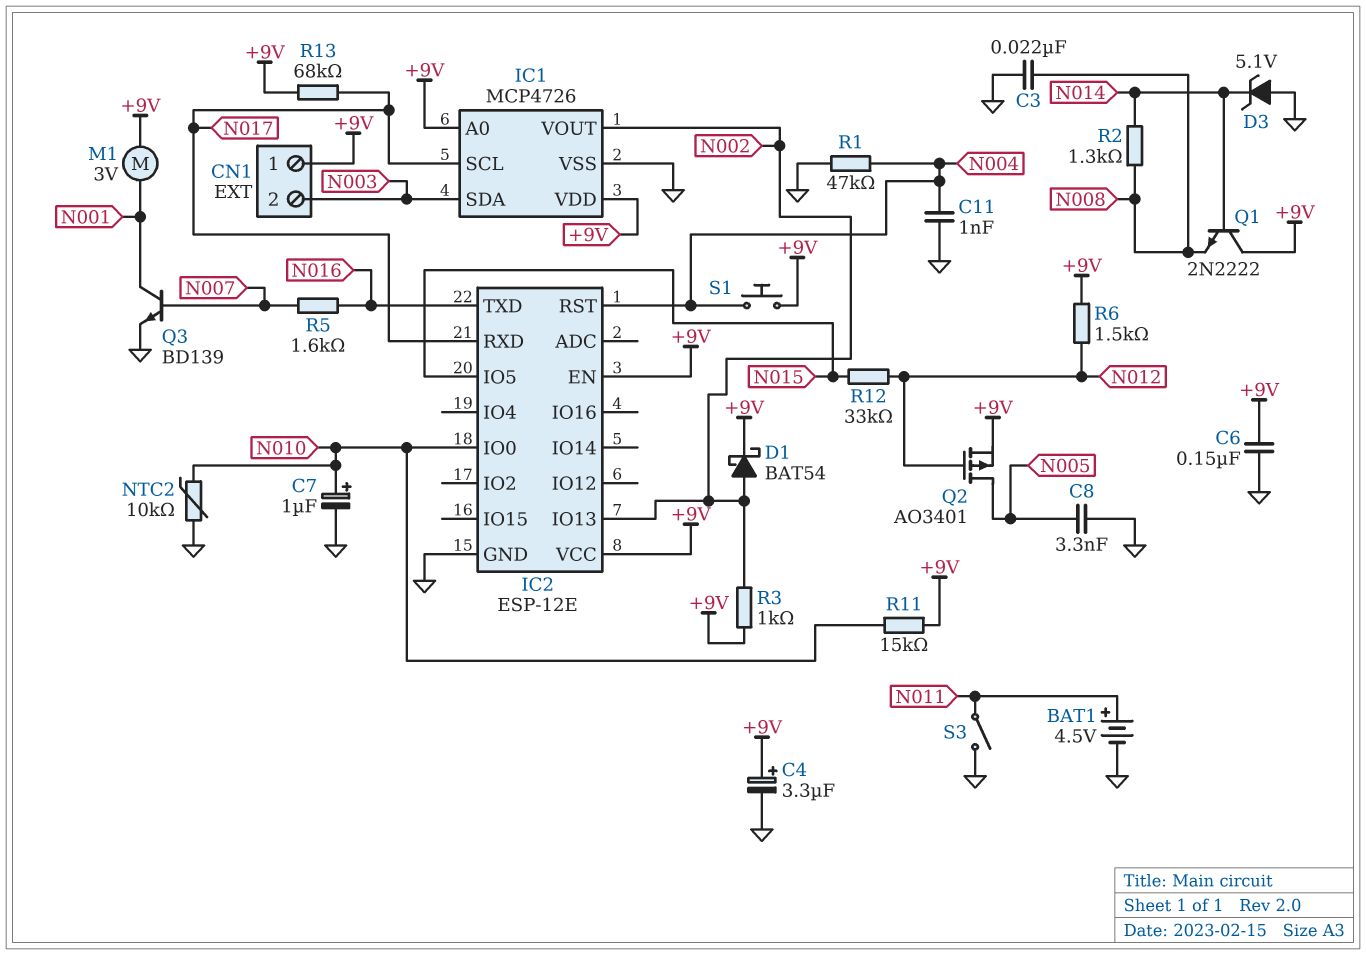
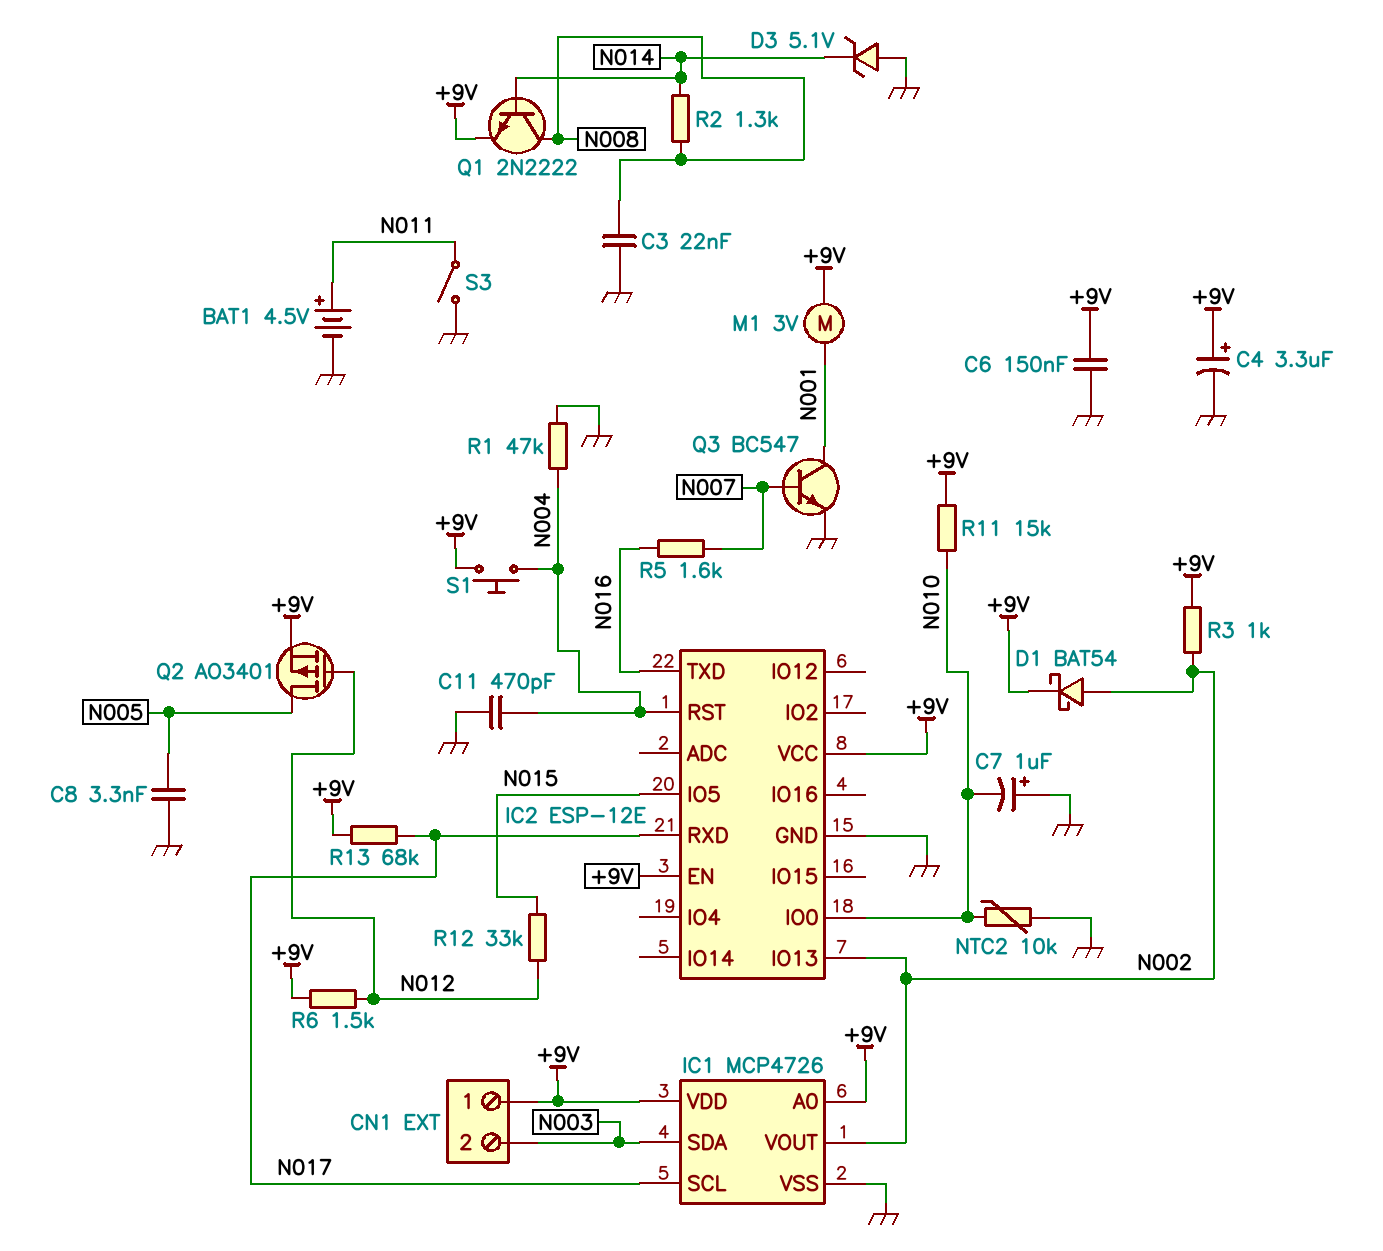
C7: 1uF (plus N010, minus GND) -> 1uF (plus GND, minus N010)
C11: 1nF (GND, N004) -> 470pF (GND, N004)
Q1: NPN 2N2222 (B N014, C +9V, E N008) -> NPN 2N2222 (B N014, C N008, E +9V)
Q3: NPN BD139 (B N007, C N001, E GND) -> NPN BC547 (B N007, C N001, E GND)

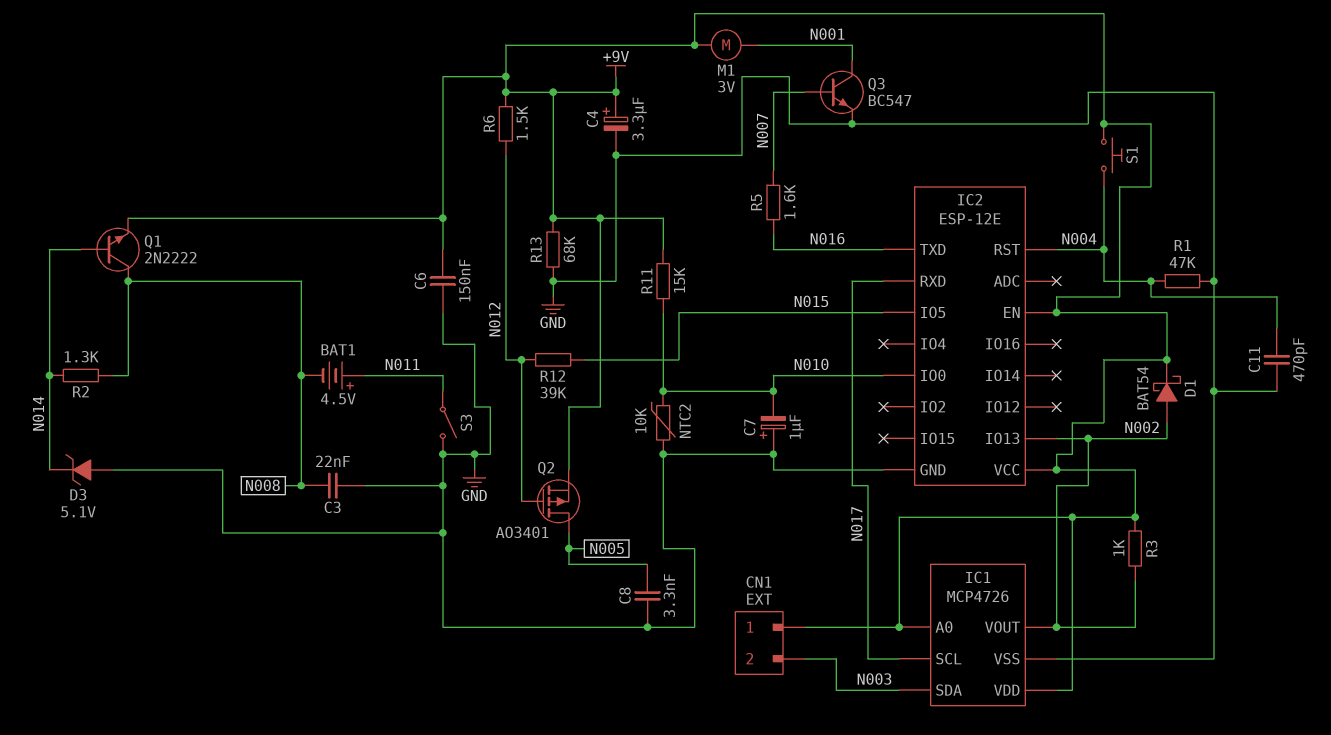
BAT1: 4.5V (plus N011, minus GND) -> 4.5V (plus N011, minus N008)
R12: 33k (N012, N015) -> 39k (N012, N015)
R13: 68k (+9V, N017) -> 68k (+9V, GND)

